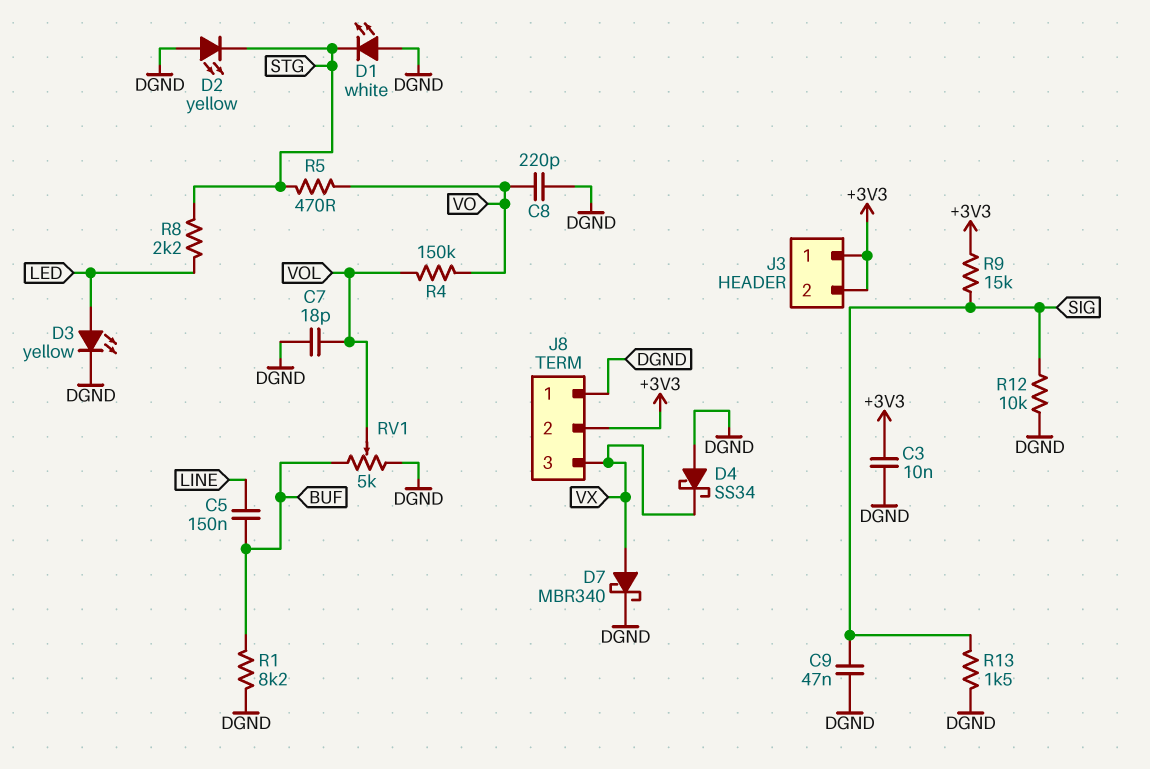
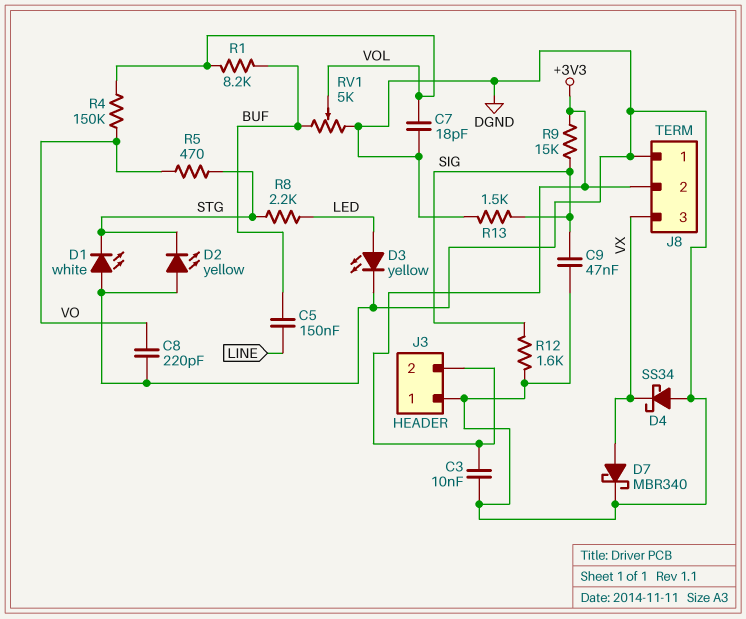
J3 pin 1: +3V3 -> DGND
R1: 8.2k (BUF, DGND) -> 8.2k (BUF, VOL)
R12: 10k (DGND, SIG) -> 1.6k (DGND, SIG)

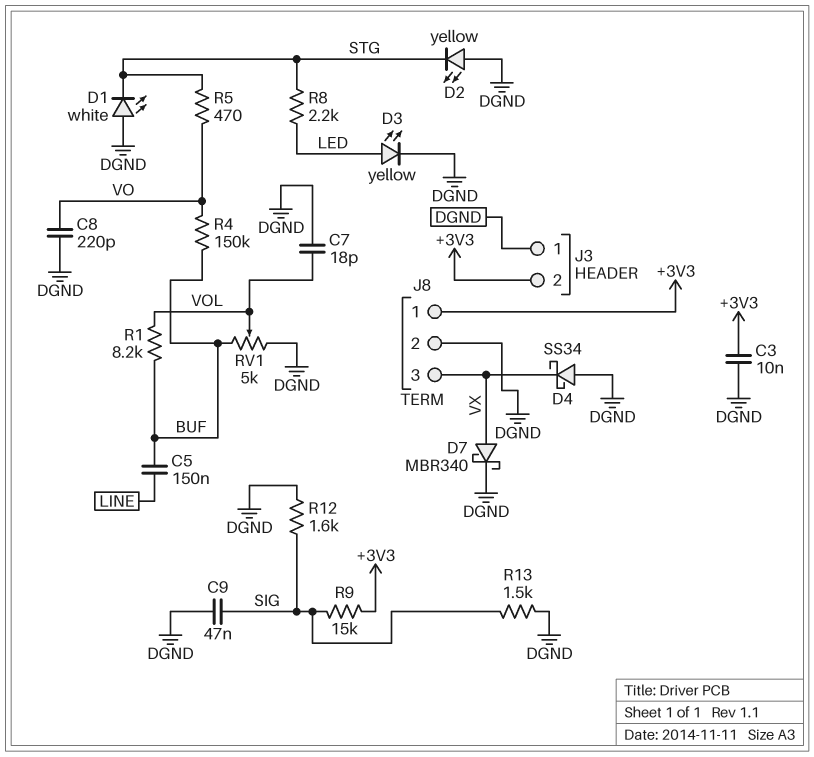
J8 pin 1: DGND -> +3V3
J8 pin 2: +3V3 -> DGND
R4: 150k (VO, VOL) -> 150k (BUF, VO)

